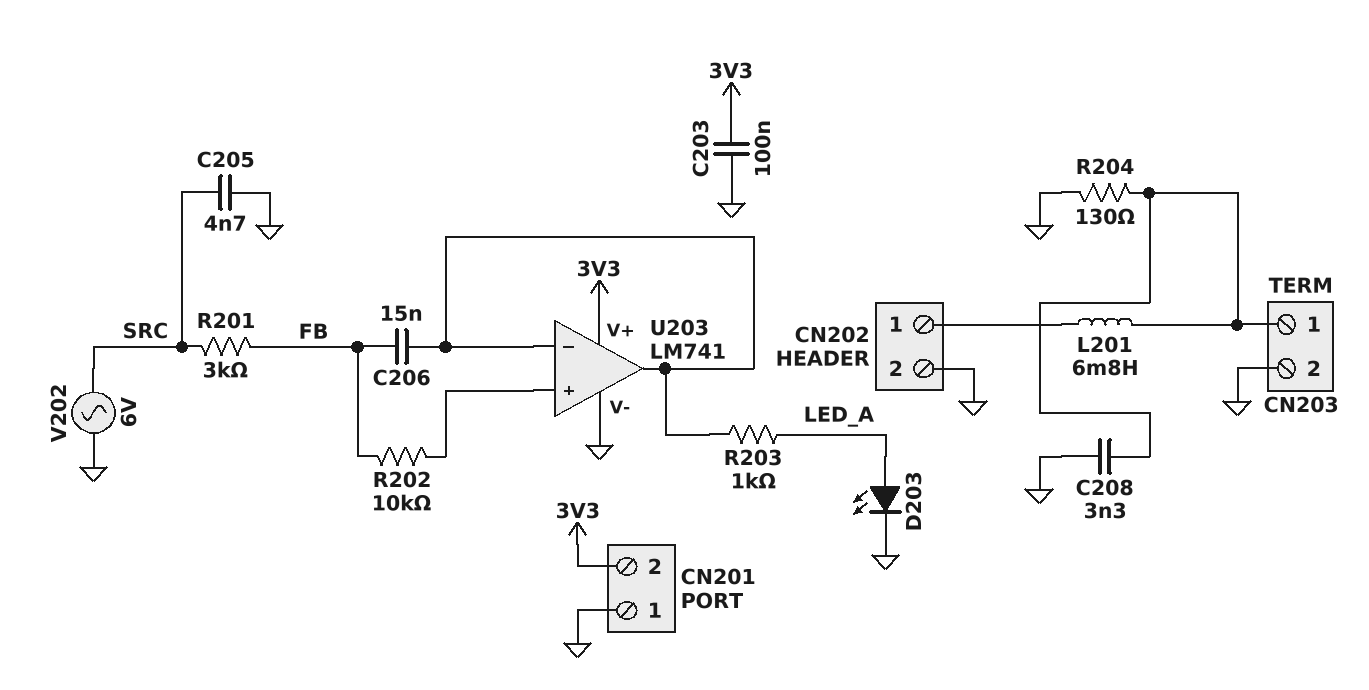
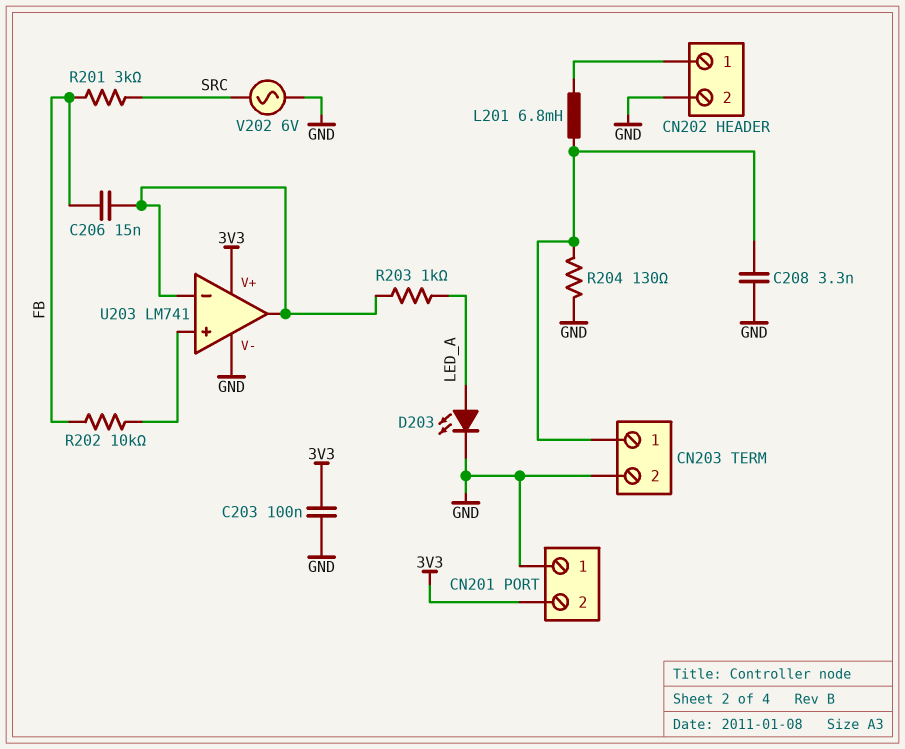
C205: 4.7nF (GND, SRC) -> none

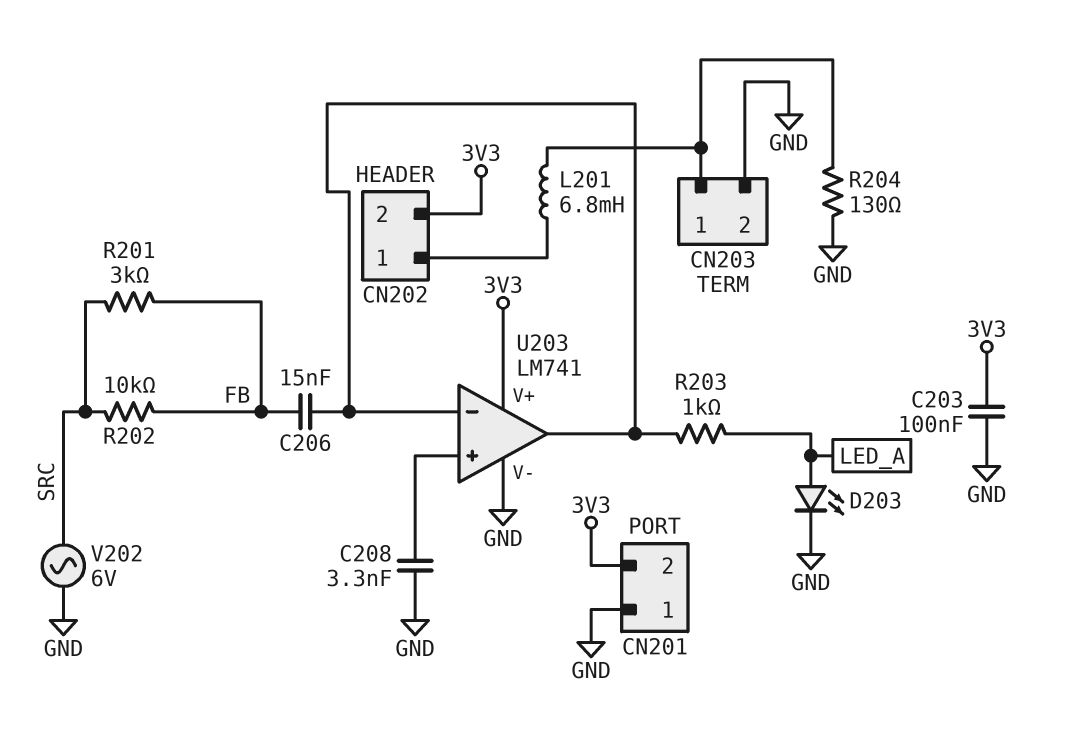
C208: 3.3nF (CN203/1, GND) -> 3.3nF (GND, U203/in+)
CN202 pin 2: GND -> 3V3
R202: 10k (FB, U203/in+) -> 10k (FB, SRC)

